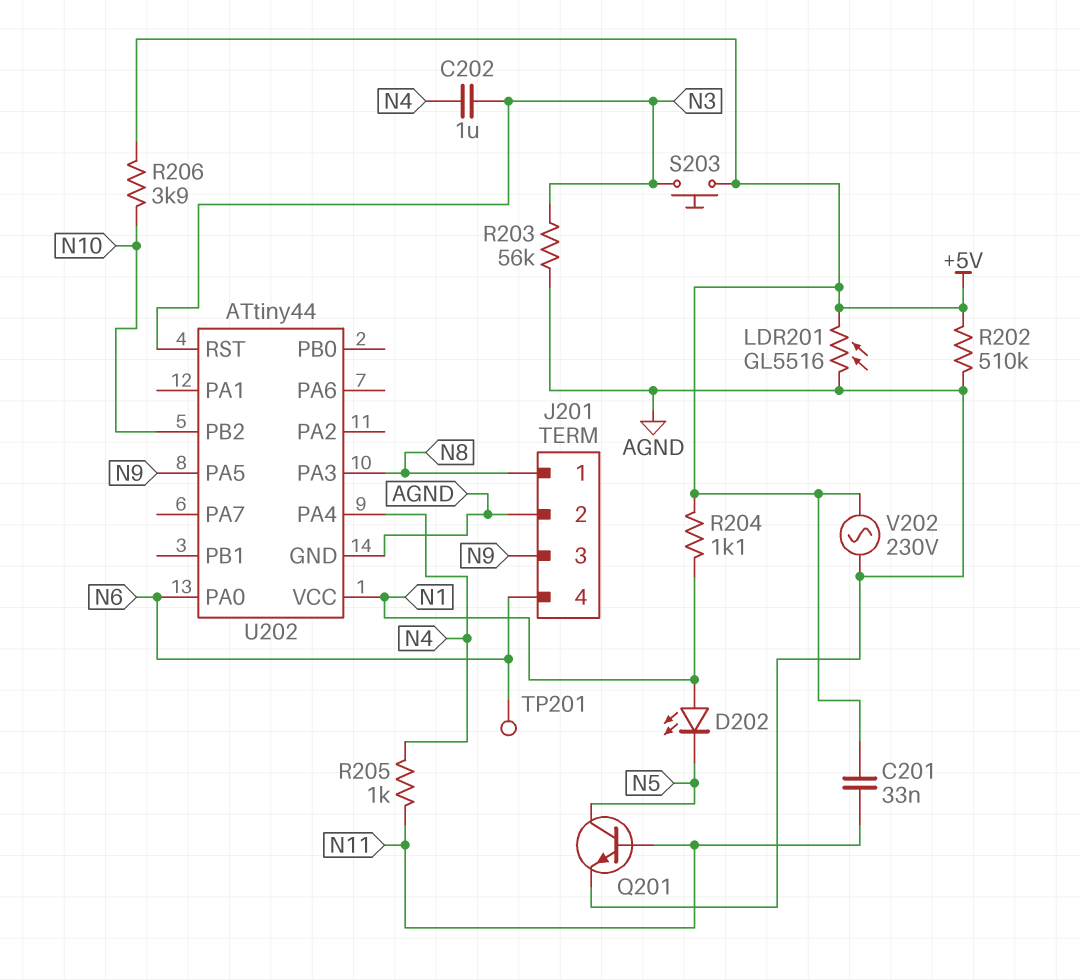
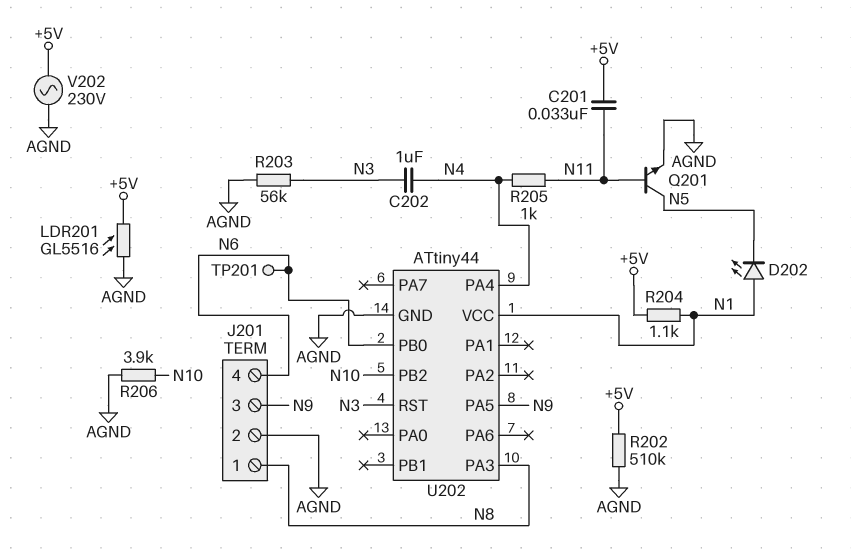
R206: 3.9k (+5V, N10) -> 3.9k (AGND, N10)
S203: button (+5V, N3) -> none
U202 pin PA0: N6 -> none
U202 pin PB0: none -> N6

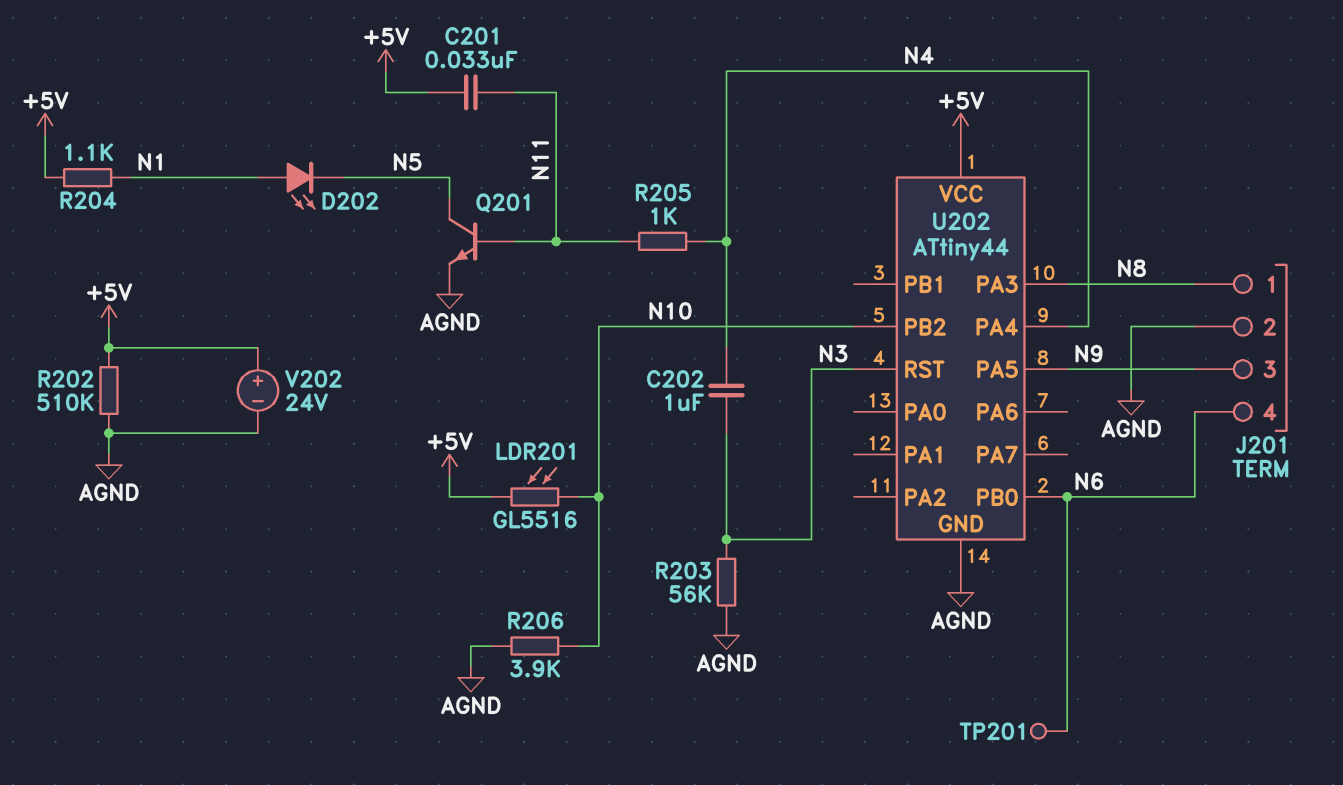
LDR201: GL5516 (+5V, AGND) -> GL5516 (+5V, N10)
U202 pin VCC: N1 -> +5V
V202: AC 230V (+5V, AGND) -> 24V (plus +5V, minus AGND)

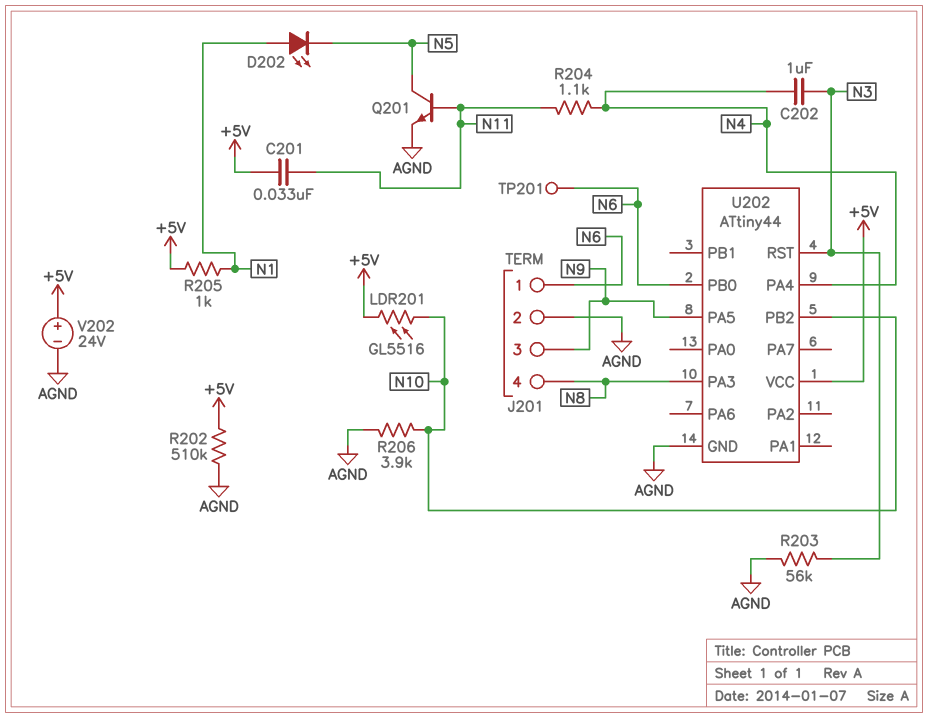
J201 pin 1: N8 -> N6
J201 pin 4: N6 -> N8
R204: 1.1k (+5V, N1) -> 1.1k (N4, N11)
R205: 1k (N4, N11) -> 1k (+5V, N1)

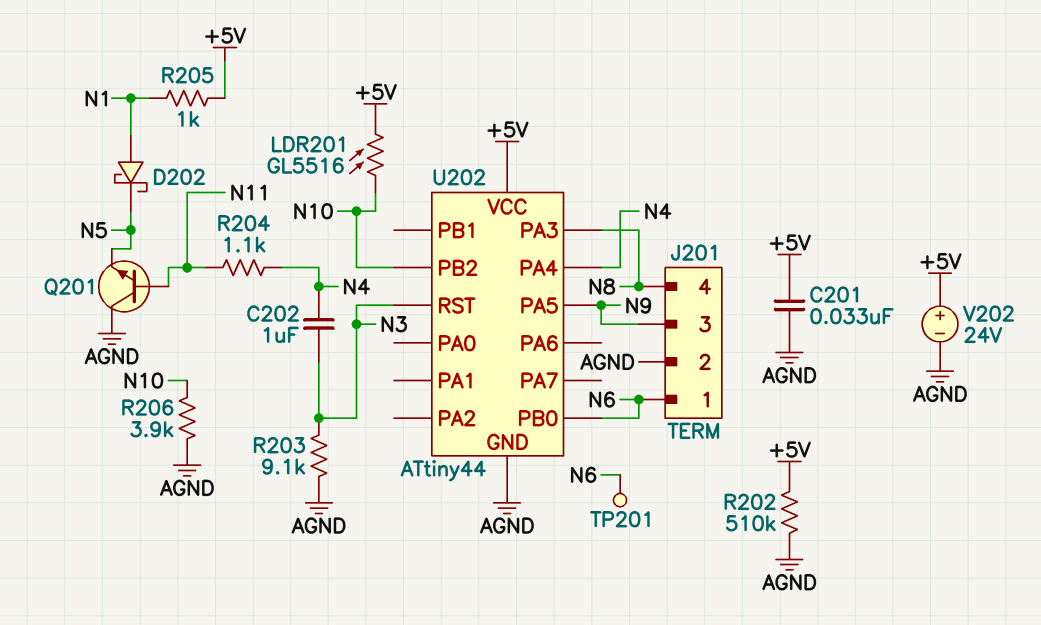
C201: 33nF (+5V, N11) -> 33nF (+5V, AGND)
D202: LED (A N1, K N5) -> schottky (A N1, K N5)
Q201: NPN (B N11, C N5, E AGND) -> NPN (B N11, C AGND, E N5)
R203: 56k (AGND, N3) -> 9.1k (AGND, N3)

